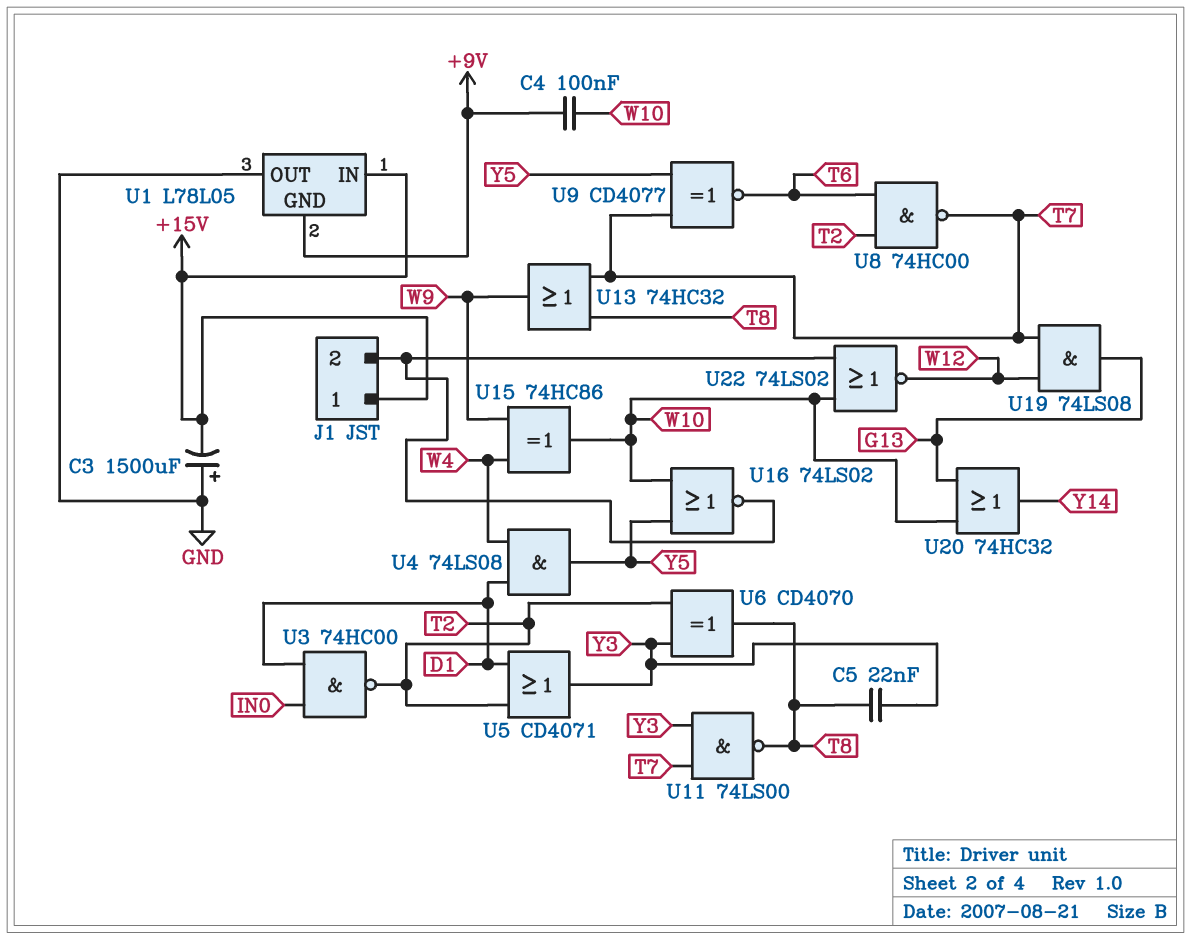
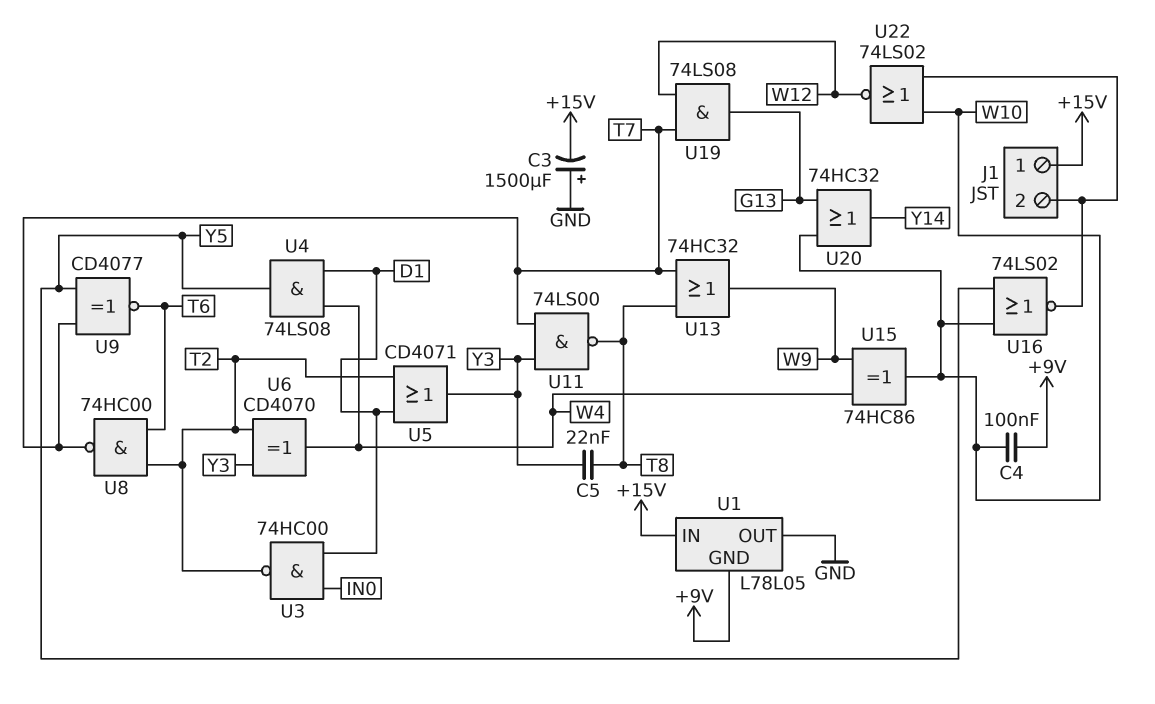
U6: XOR CD4070 (in T2, in Y3, out T8) -> XOR CD4070 (in T2, in Y3, out W4)

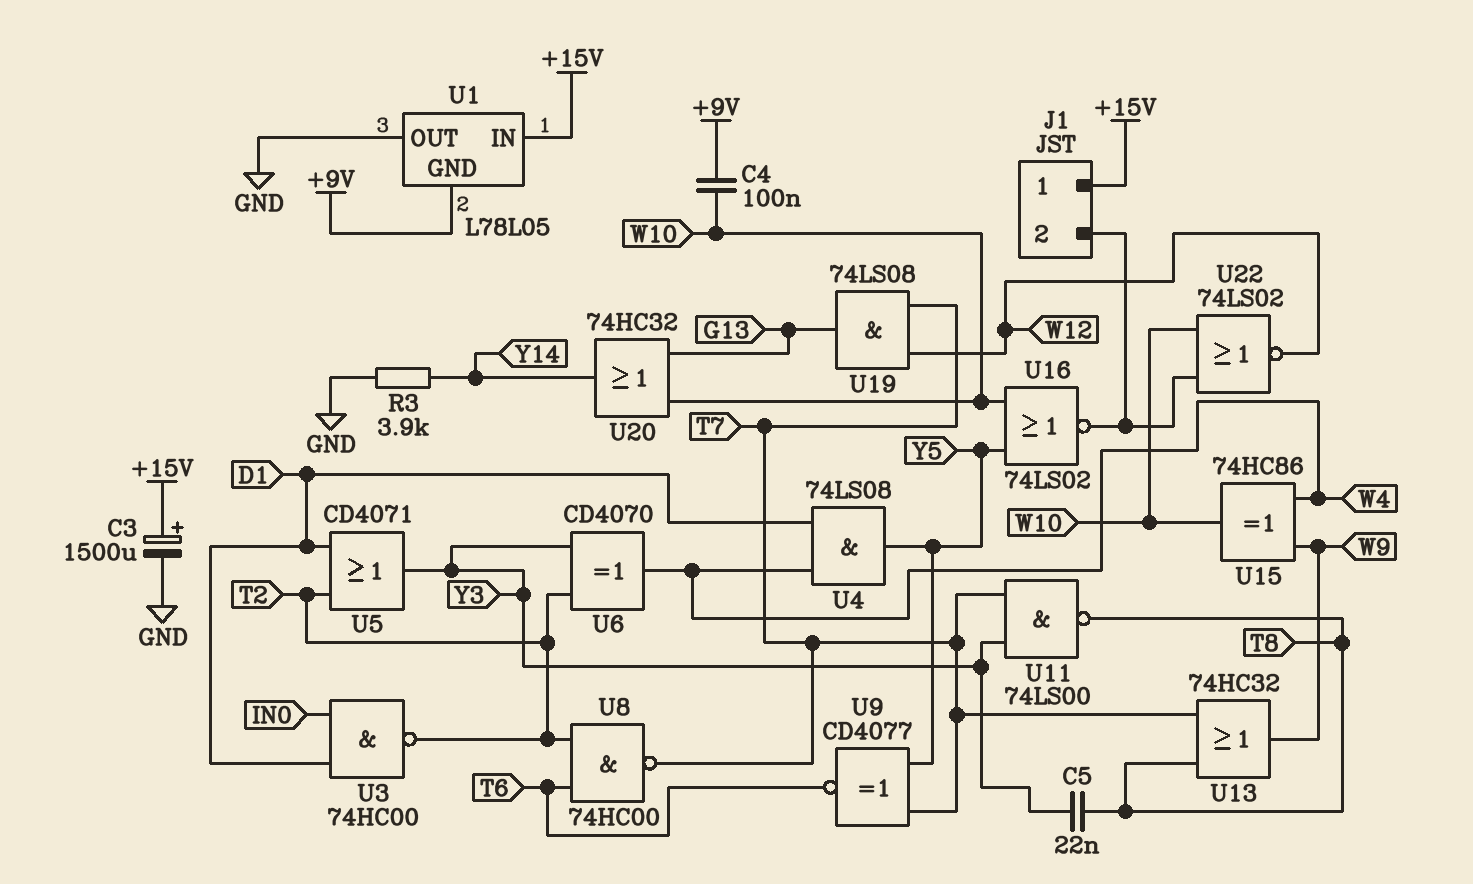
C3: 1500uF (plus GND, minus +15V) -> 1500uF (plus +15V, minus GND)
R3: none -> 3.9k (GND, Y14)

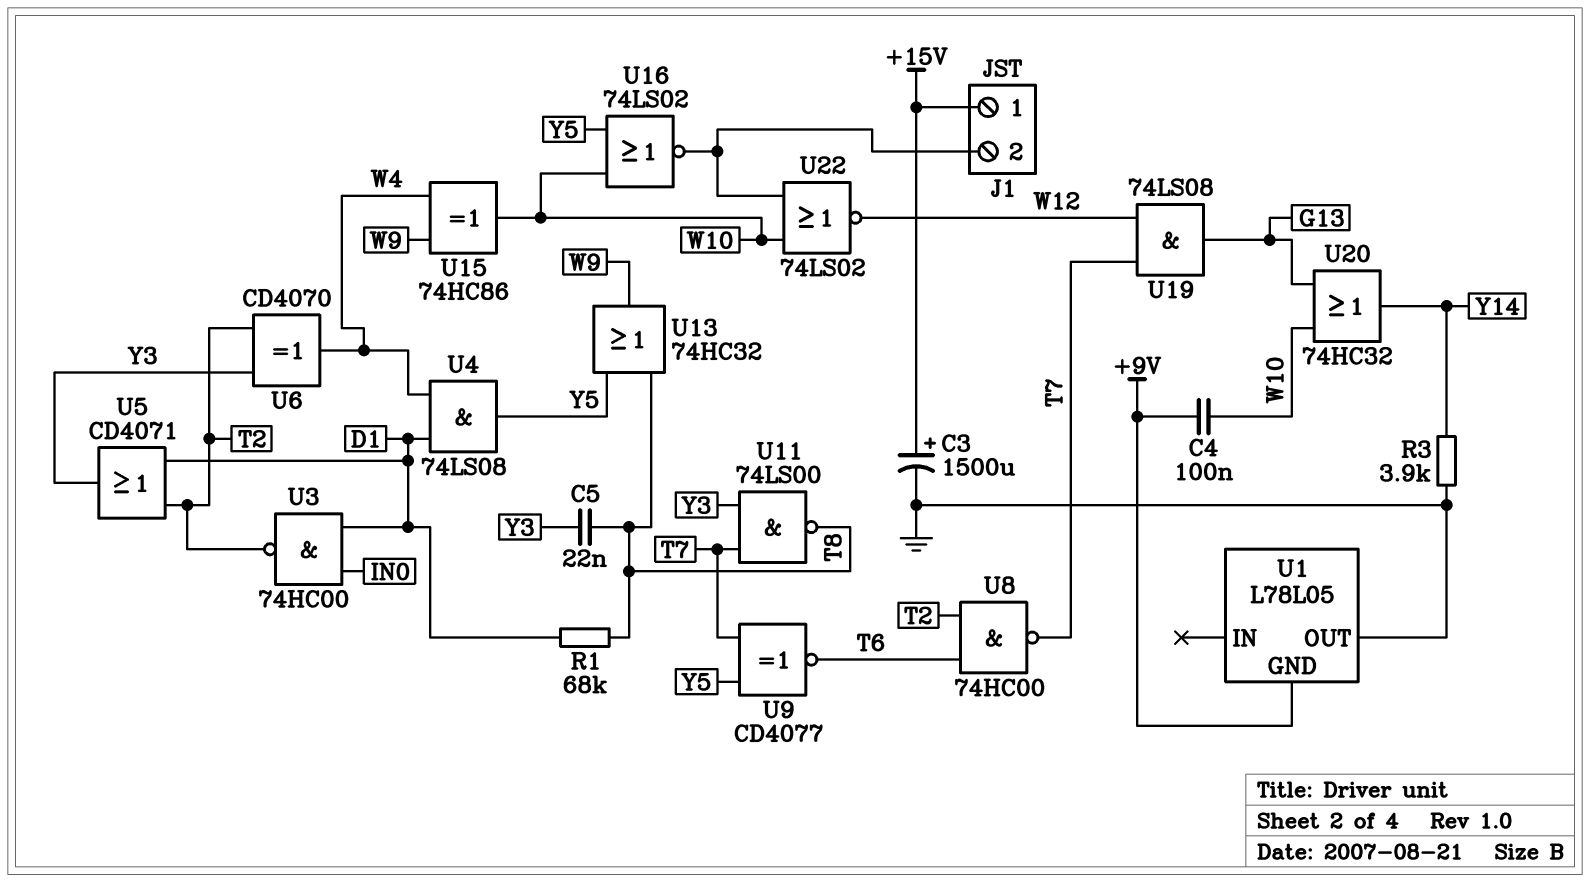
R1: none -> 68k (D1, T8)
U1 pin IN: +15V -> none
U13: OR 74HC32 (in T7, in T8, out W9) -> OR 74HC32 (in T8, in Y5, out W9)

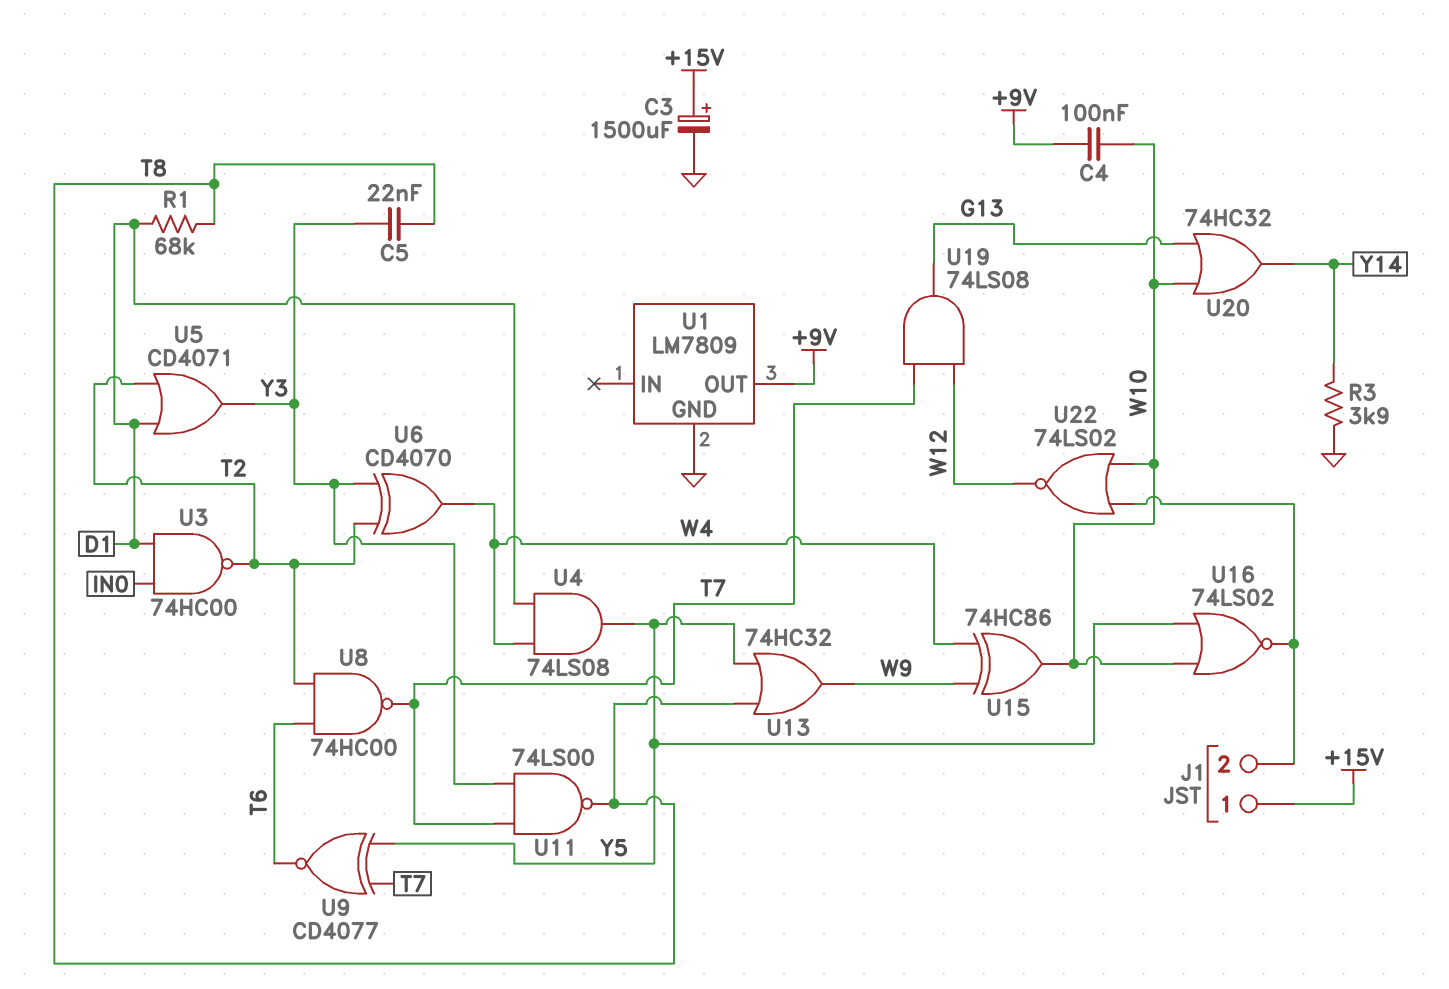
U1: L78L05 -> LM7809
U1 pin GND: +9V -> GND
U1 pin OUT: GND -> +9V

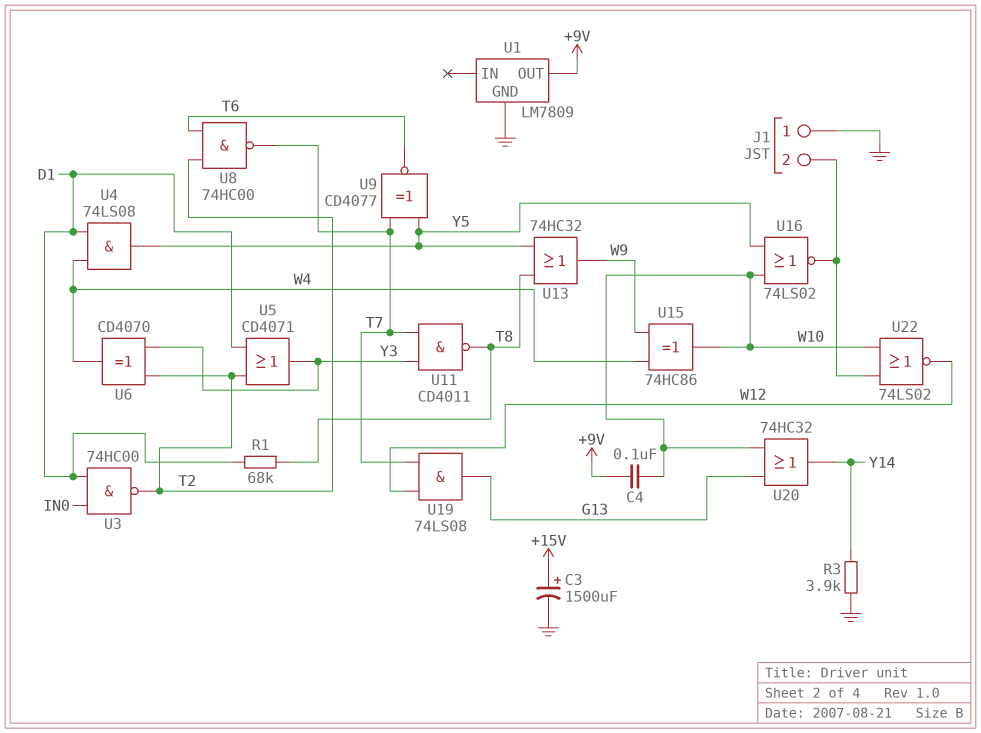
C5: 22nF (T8, Y3) -> none
J1 pin 1: +15V -> GND
U11: NAND 74LS00 (in T7, in Y3, out T8) -> NAND CD4011 (in T7, in Y3, out T8)

